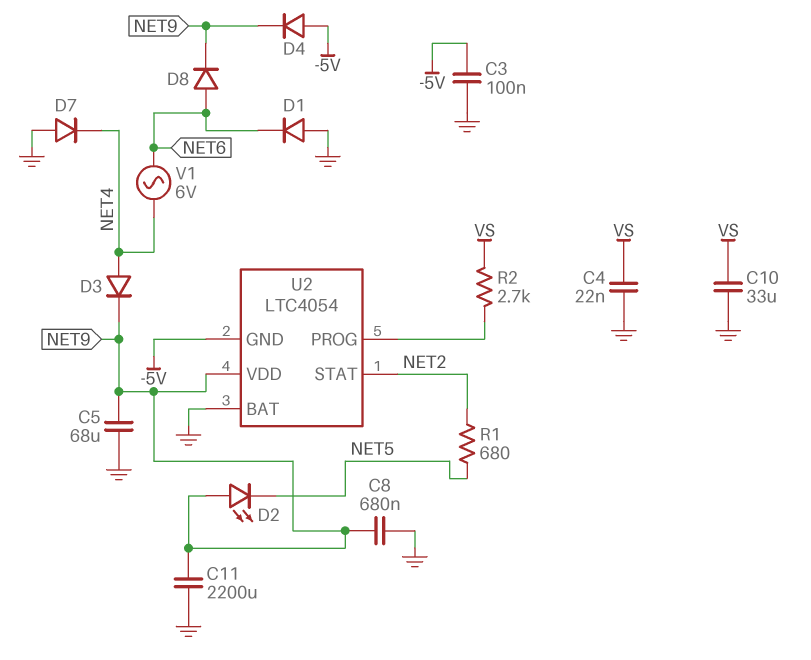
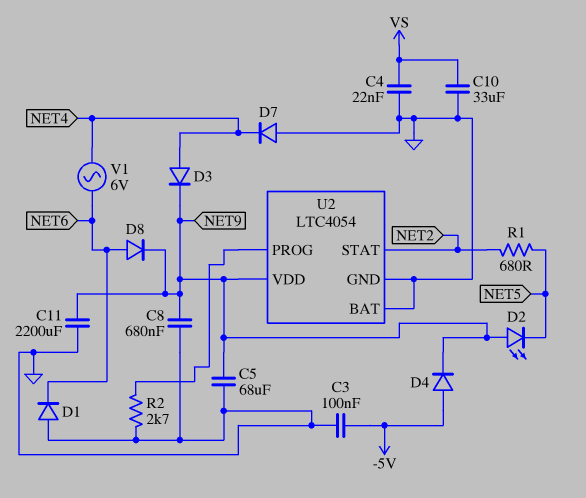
R2: 2.7k (U2/PROG, VS) -> 2.7k (GND, U2/PROG)
U2 pin GND: -5V -> GND

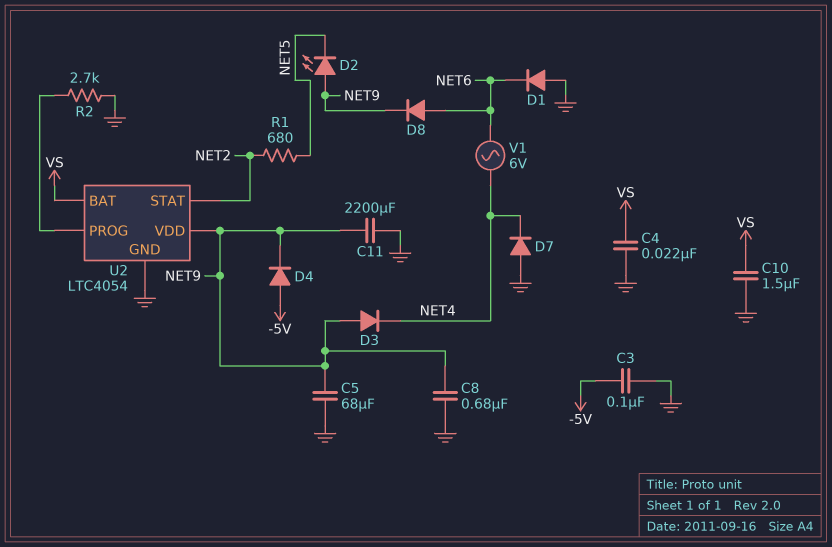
C10: 33uF (GND, VS) -> 1.5uF (GND, VS)
D3: diode (A NET4, K NET9) -> diode (A NET9, K NET4)
U2 pin BAT: GND -> VS

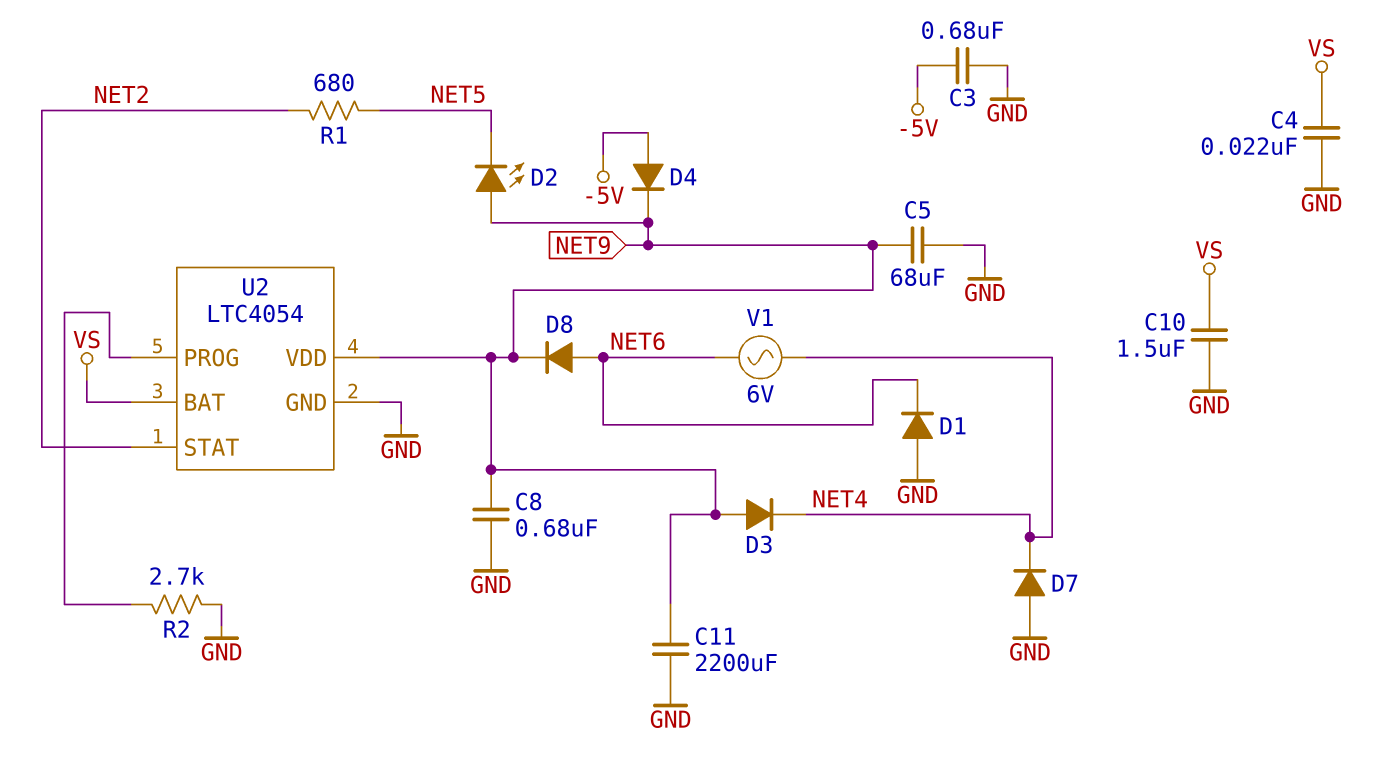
C3: 100nF (-5V, GND) -> 680nF (-5V, GND)

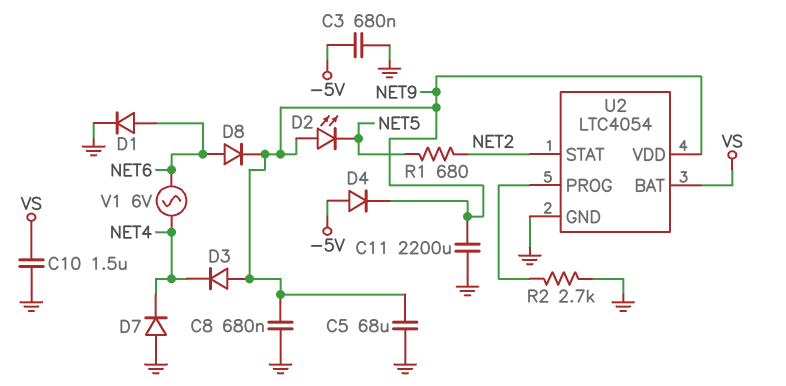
C4: 22nF (GND, VS) -> none
D1: diode (A GND, K NET6) -> diode (A NET6, K GND)

